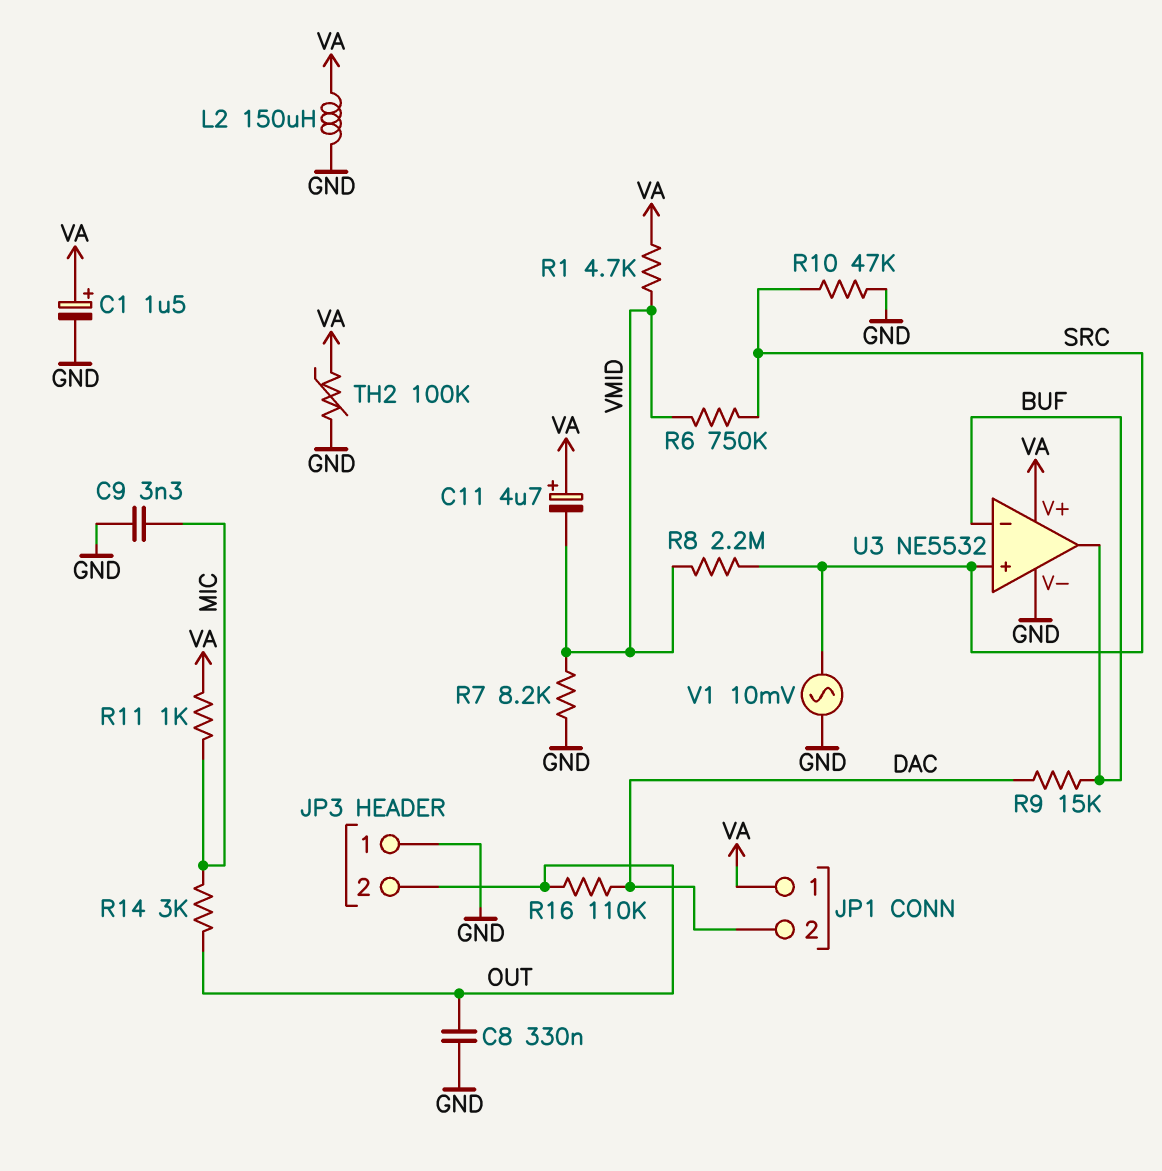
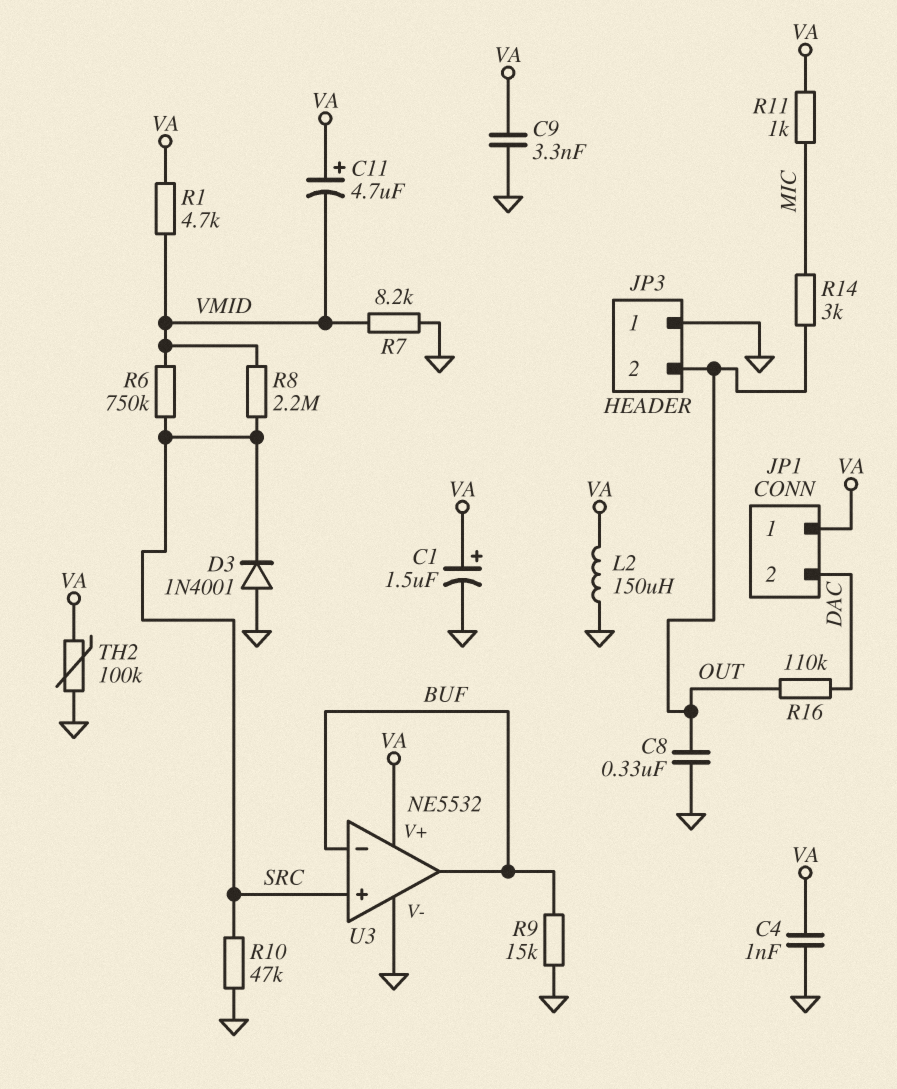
C4: none -> 1nF (GND, VA)
C9: 3.3nF (GND, MIC) -> 3.3nF (GND, VA)
D3: none -> diode 1N4001 (A GND, K SRC)
R9: 15k (BUF, DAC) -> 15k (BUF, GND)
V1: AC 10mV (GND, SRC) -> none

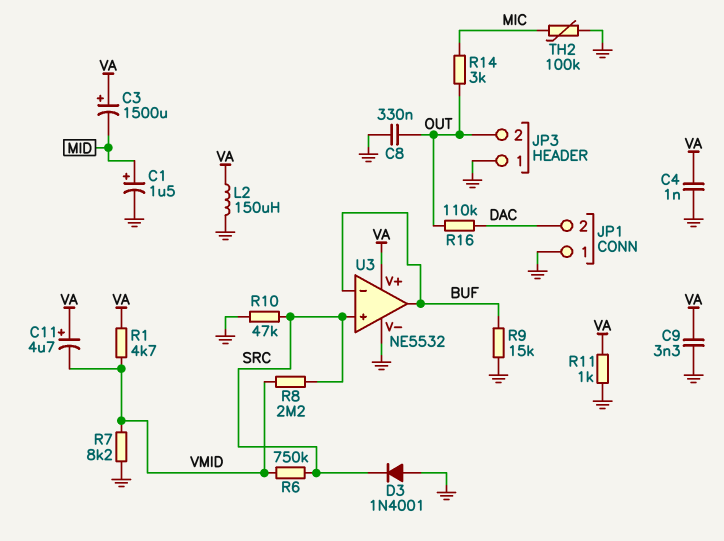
C1: 1.5uF (plus VA, minus GND) -> 1.5uF (plus MID, minus GND)
C3: none -> 1500uF (plus VA, minus MID)
JP1 pin 1: VA -> GND
R11: 1k (MIC, VA) -> 1k (GND, VA)
TH2: 100k (GND, VA) -> 100k (GND, MIC)

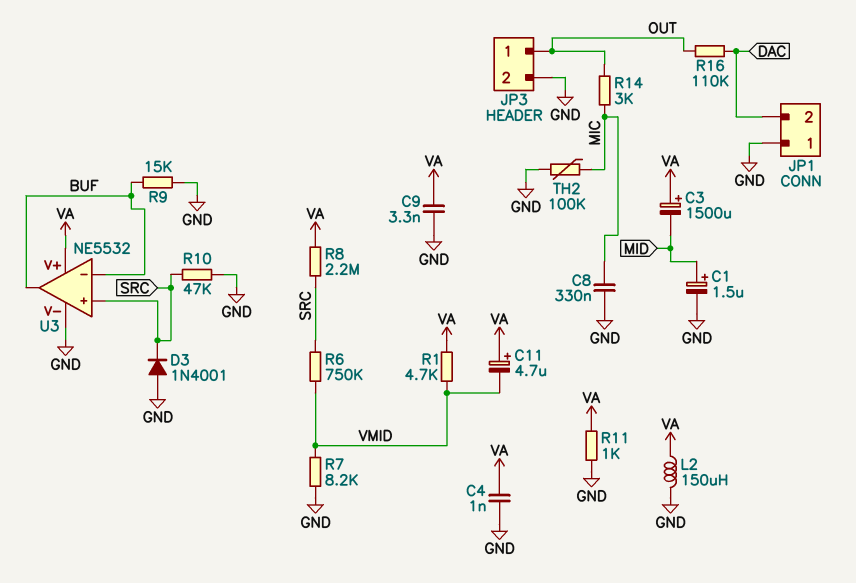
C8: 330nF (GND, OUT) -> 330nF (GND, MIC)
JP3 pin 1: GND -> OUT
JP3 pin 2: OUT -> GND
R8: 2.2M (SRC, VMID) -> 2.2M (SRC, VA)

